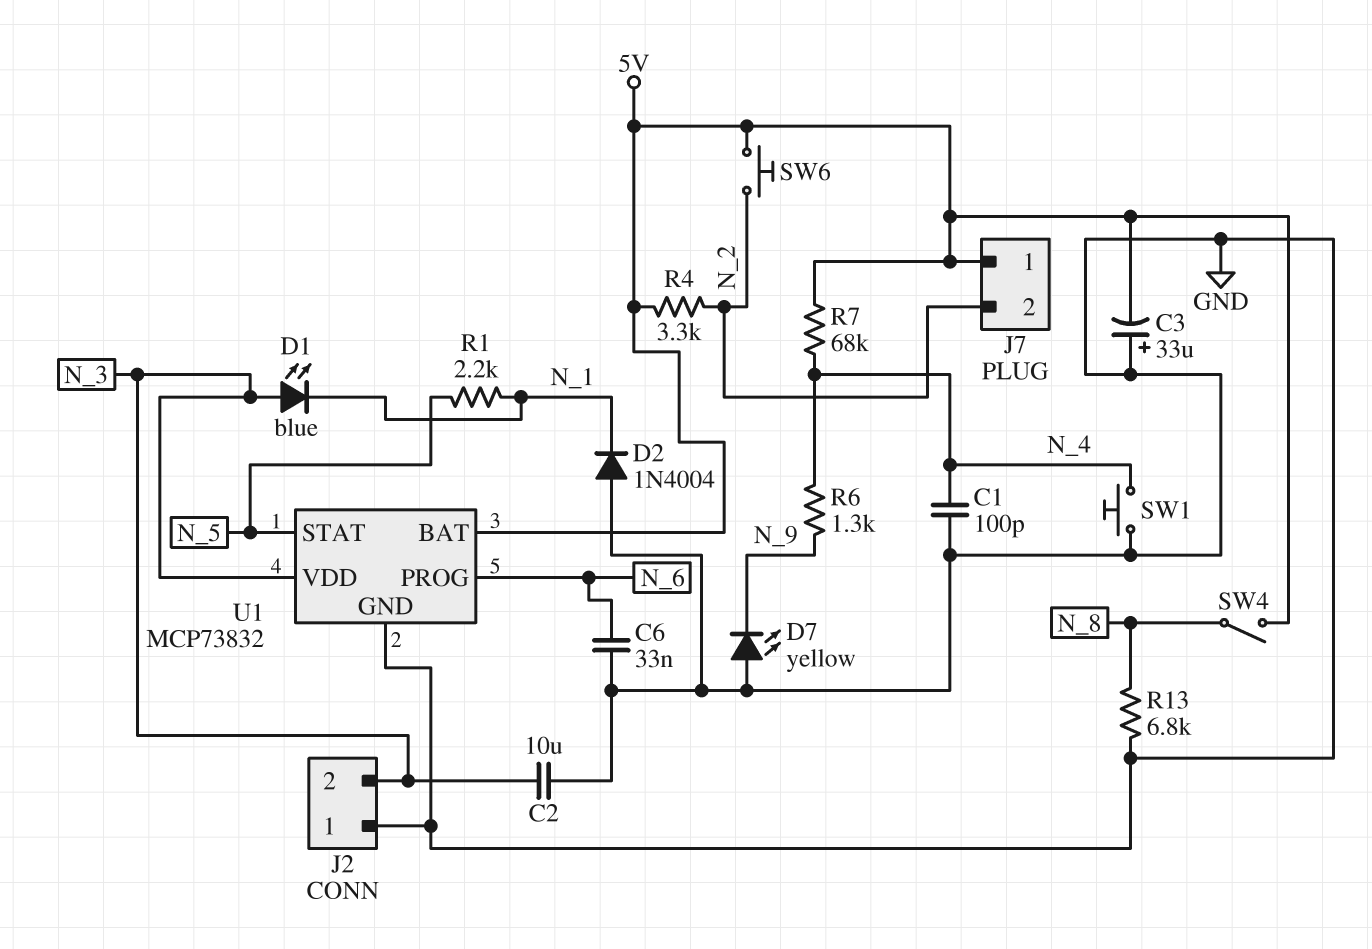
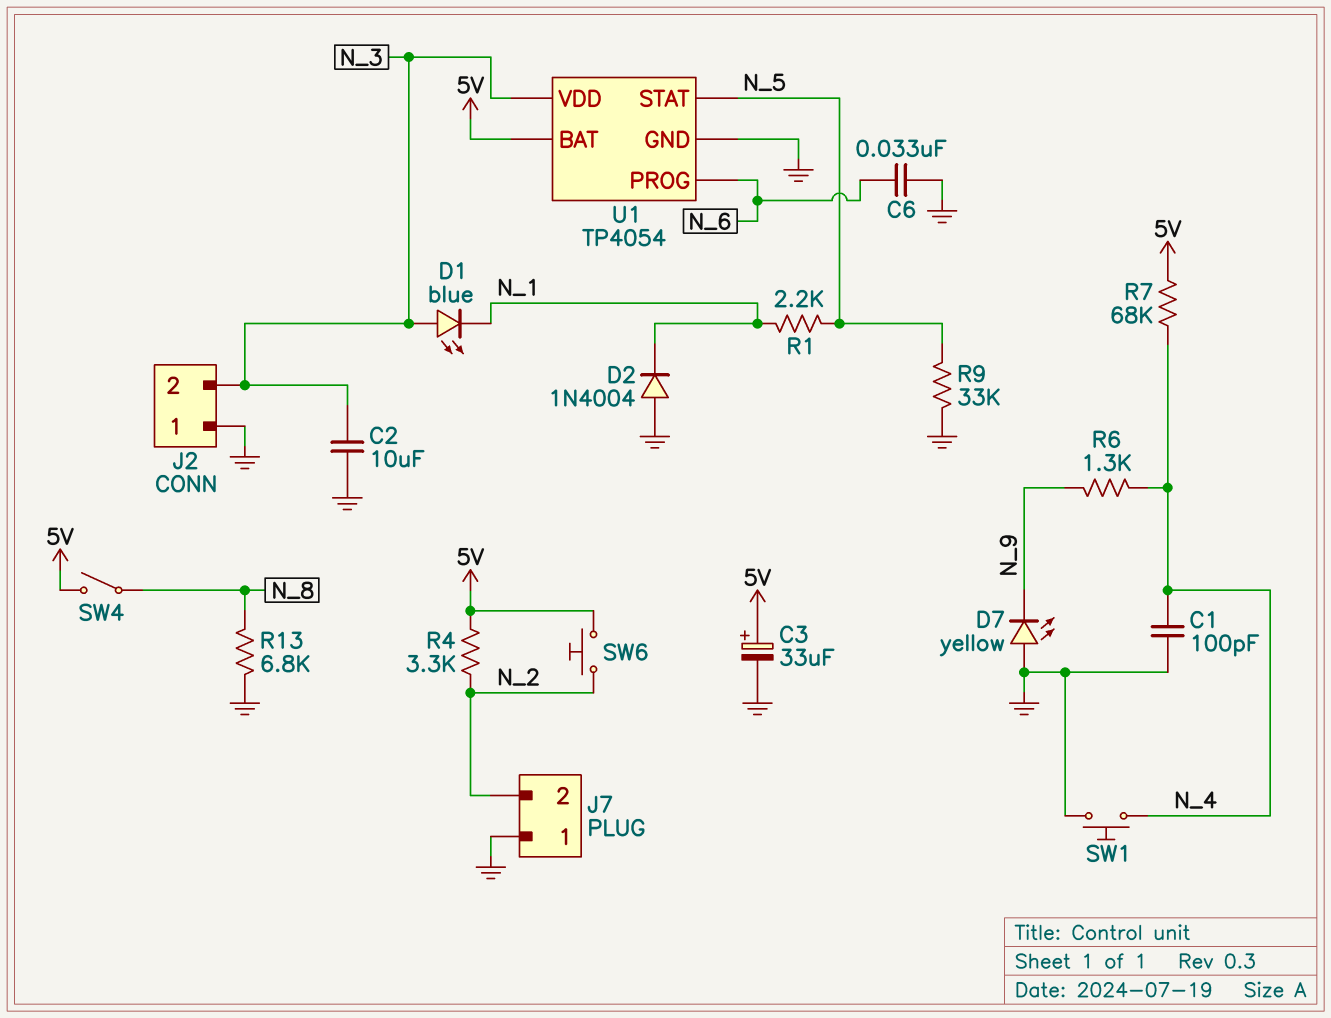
C3: 33uF (plus GND, minus 5V) -> 33uF (plus 5V, minus GND)
J7 pin 1: 5V -> GND
R9: none -> 33k (GND, N_5)
U1: MCP73832 -> TP4054

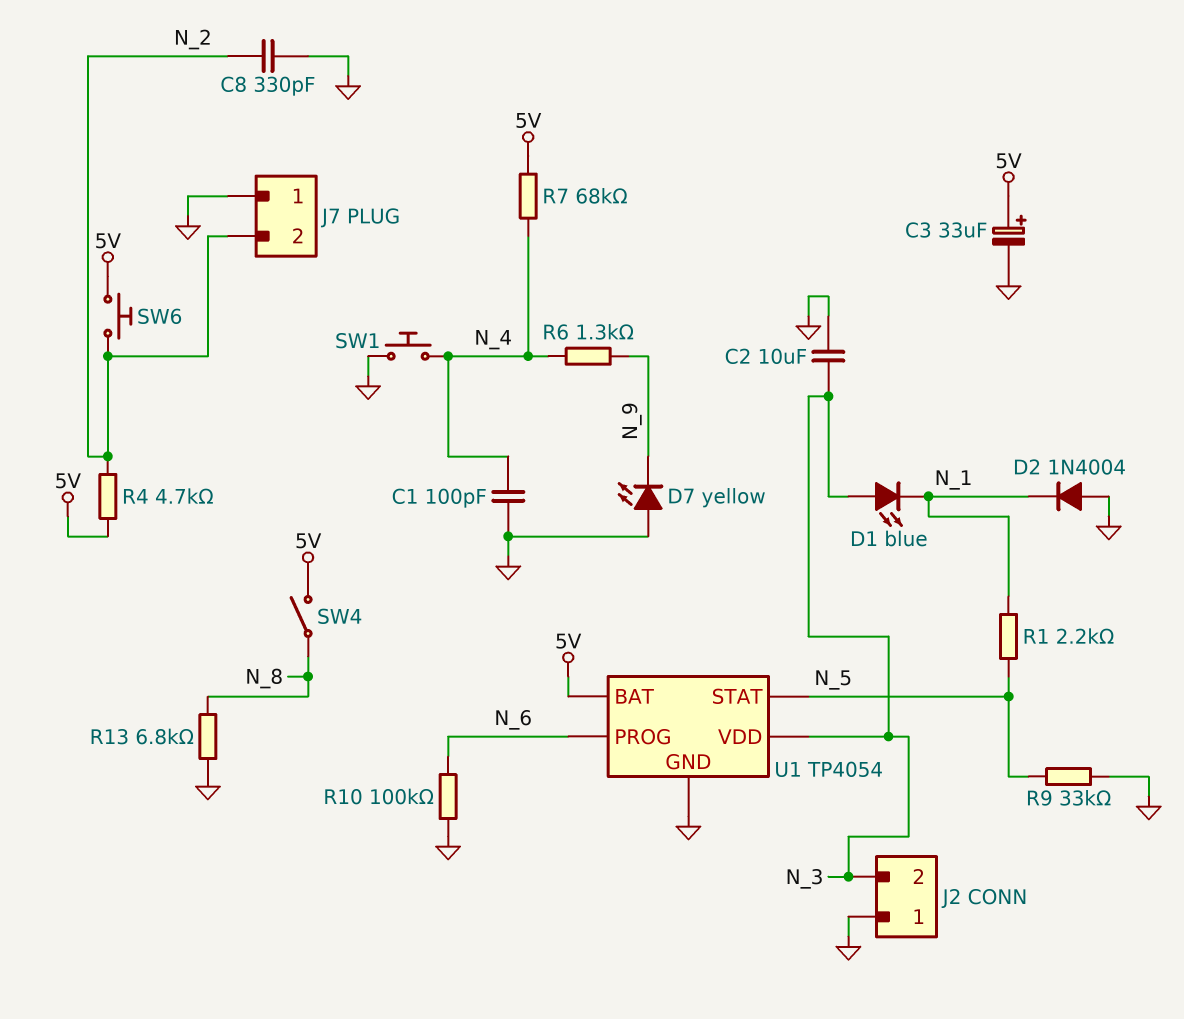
C6: 33nF (GND, N_6) -> none
C8: none -> 330pF (GND, N_2)
R4: 3.3k (5V, N_2) -> 4.7k (5V, N_2)
R10: none -> 100k (GND, N_6)

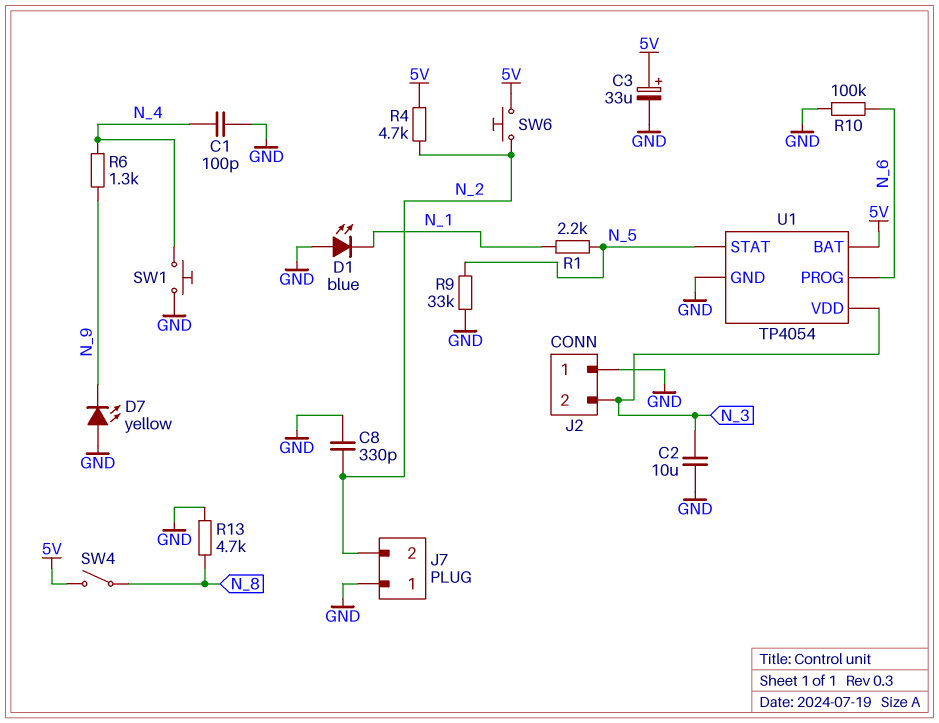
D1: LED blue (A N_3, K N_1) -> LED blue (A GND, K N_1)
D2: diode 1N4004 (A GND, K N_1) -> none
R7: 68k (5V, N_4) -> none
R13: 6.8k (GND, N_8) -> 4.7k (GND, N_8)

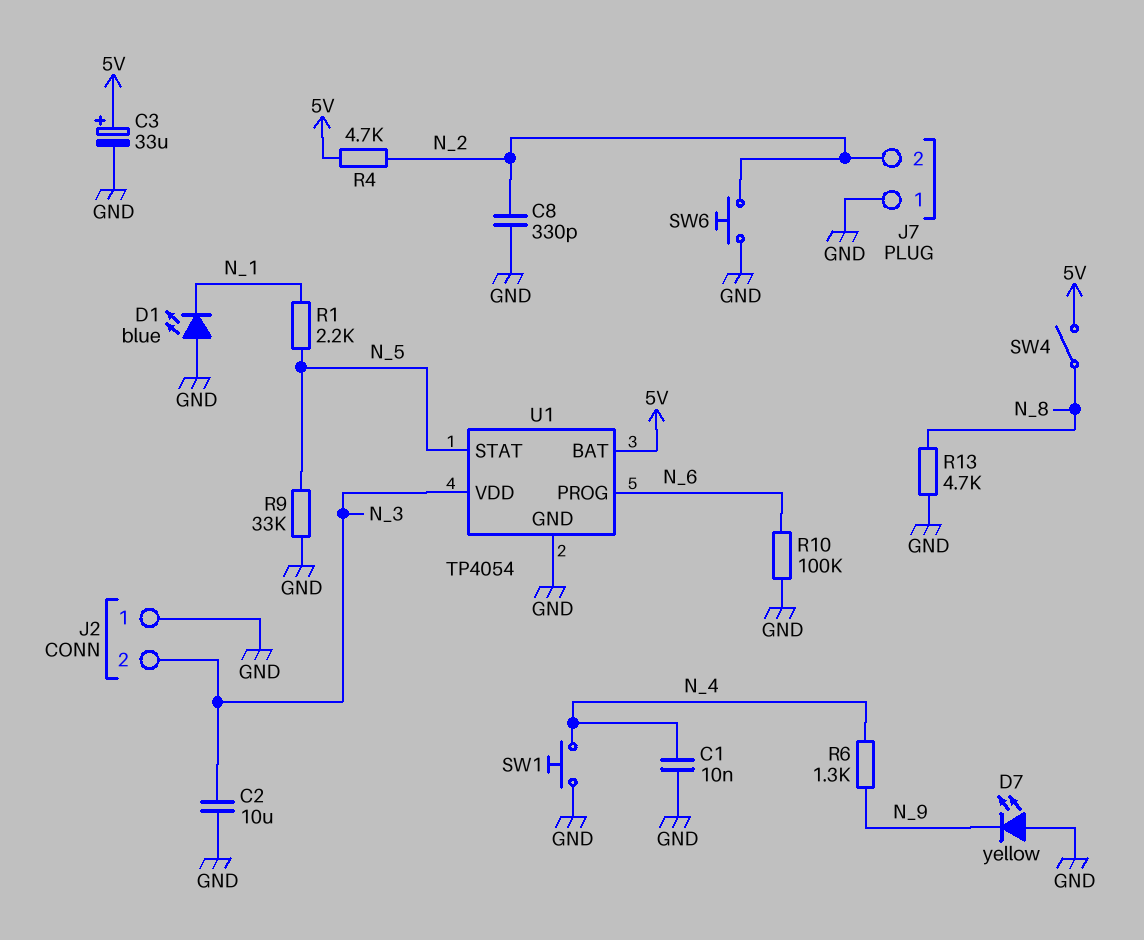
C1: 100pF (GND, N_4) -> 10nF (GND, N_4)
SW6: button (5V, N_2) -> button (GND, N_2)

